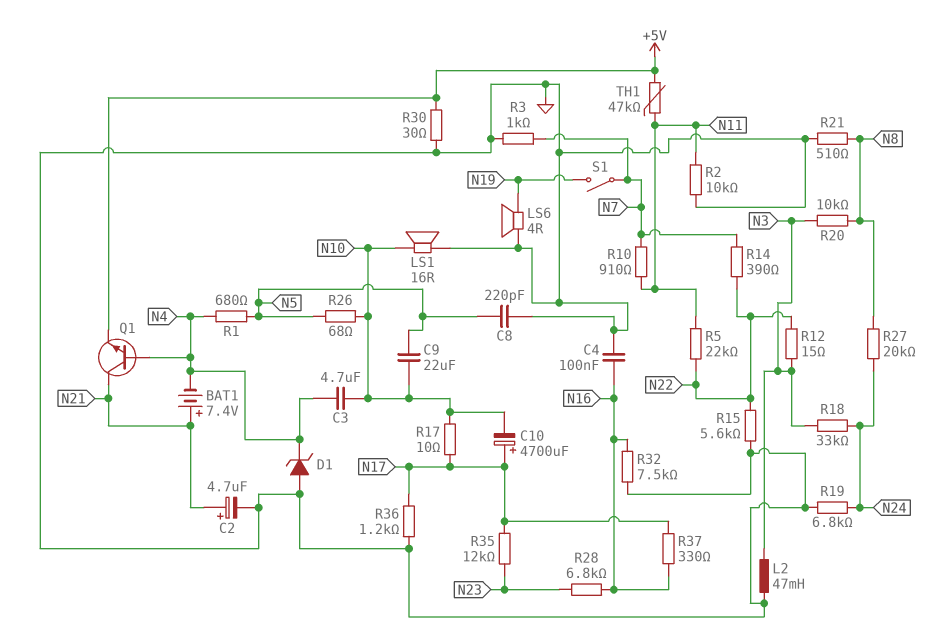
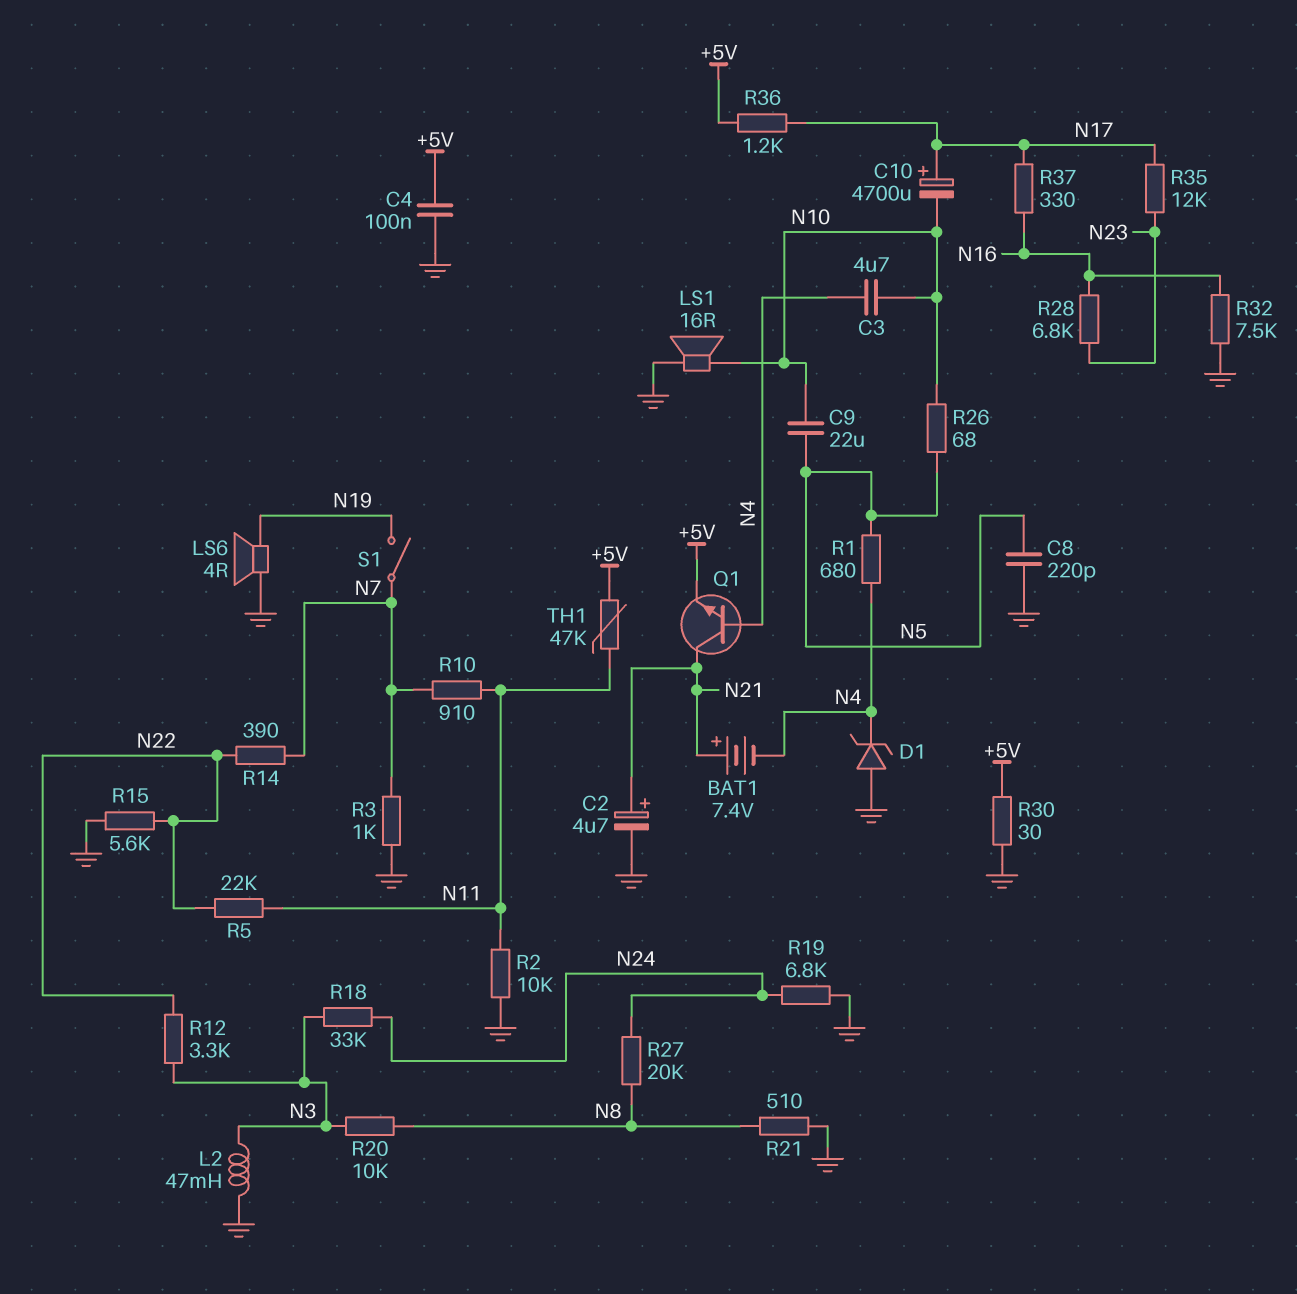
C4: 100nF (GND, N16) -> 100nF (+5V, GND)
R12: 15 (N3, N22) -> 3.3k (N3, N22)
R17: 10 (N10, N17) -> none
R36: 1.2k (GND, N17) -> 1.2k (+5V, N17)

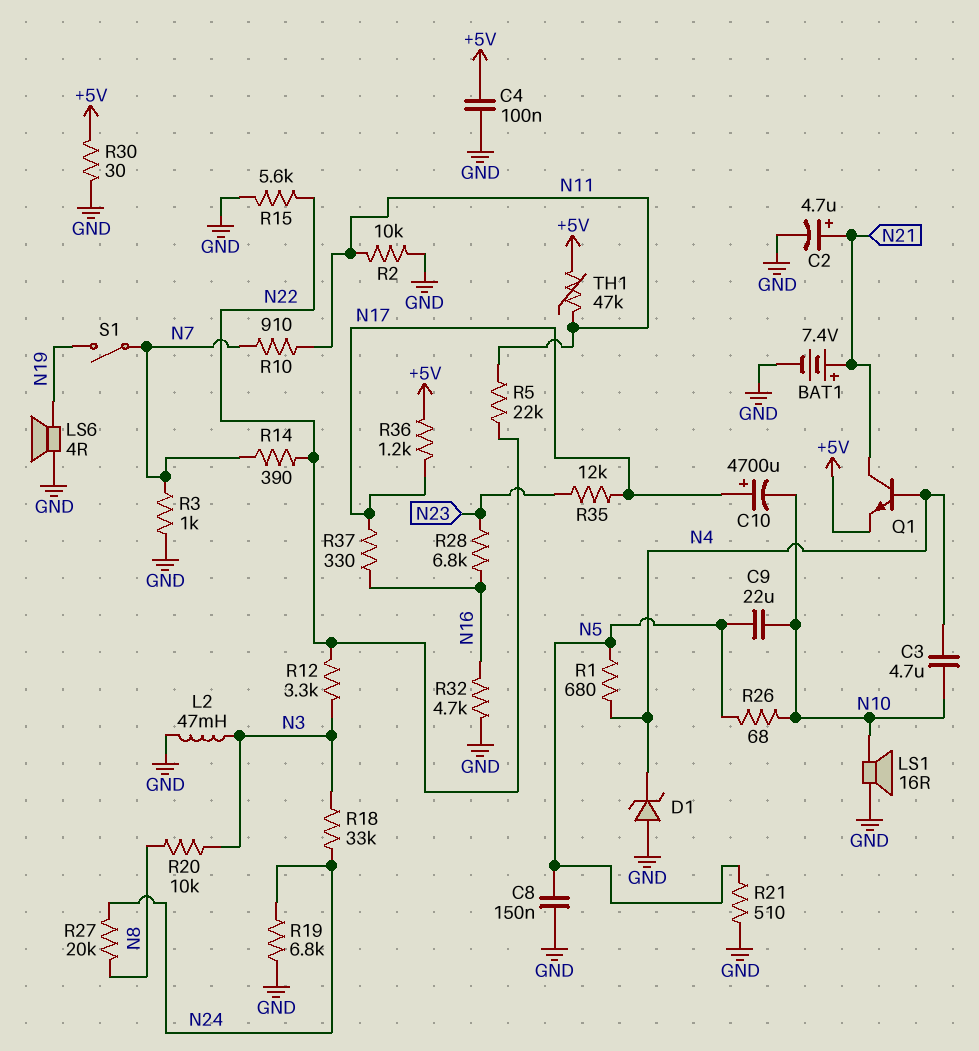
BAT1: 7.4V (plus N21, minus N4) -> 7.4V (plus N21, minus GND)
C8: 220pF (GND, N5) -> 150nF (GND, N5)
R21: 510 (GND, N8) -> 510 (GND, N5)
R32: 7.5k (GND, N16) -> 4.7k (GND, N16)

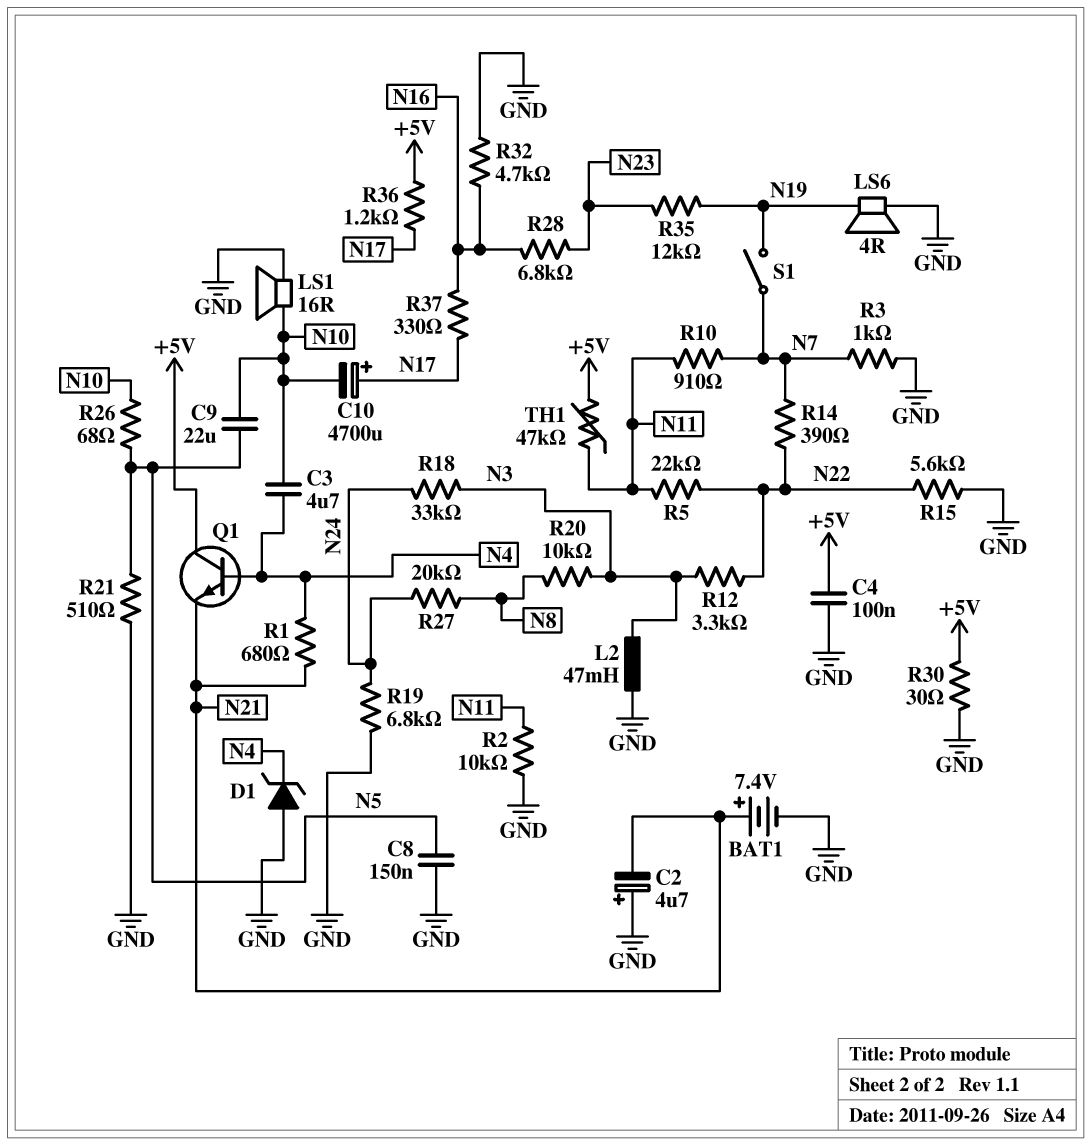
C2: 4.7uF (plus N21, minus GND) -> 4.7uF (plus GND, minus N21)
Q1: NPN (B N4, C N21, E +5V) -> NPN (B N4, C +5V, E N21)
R1: 680 (N4, N5) -> 680 (N4, N21)
R35: 12k (N17, N23) -> 12k (N19, N23)

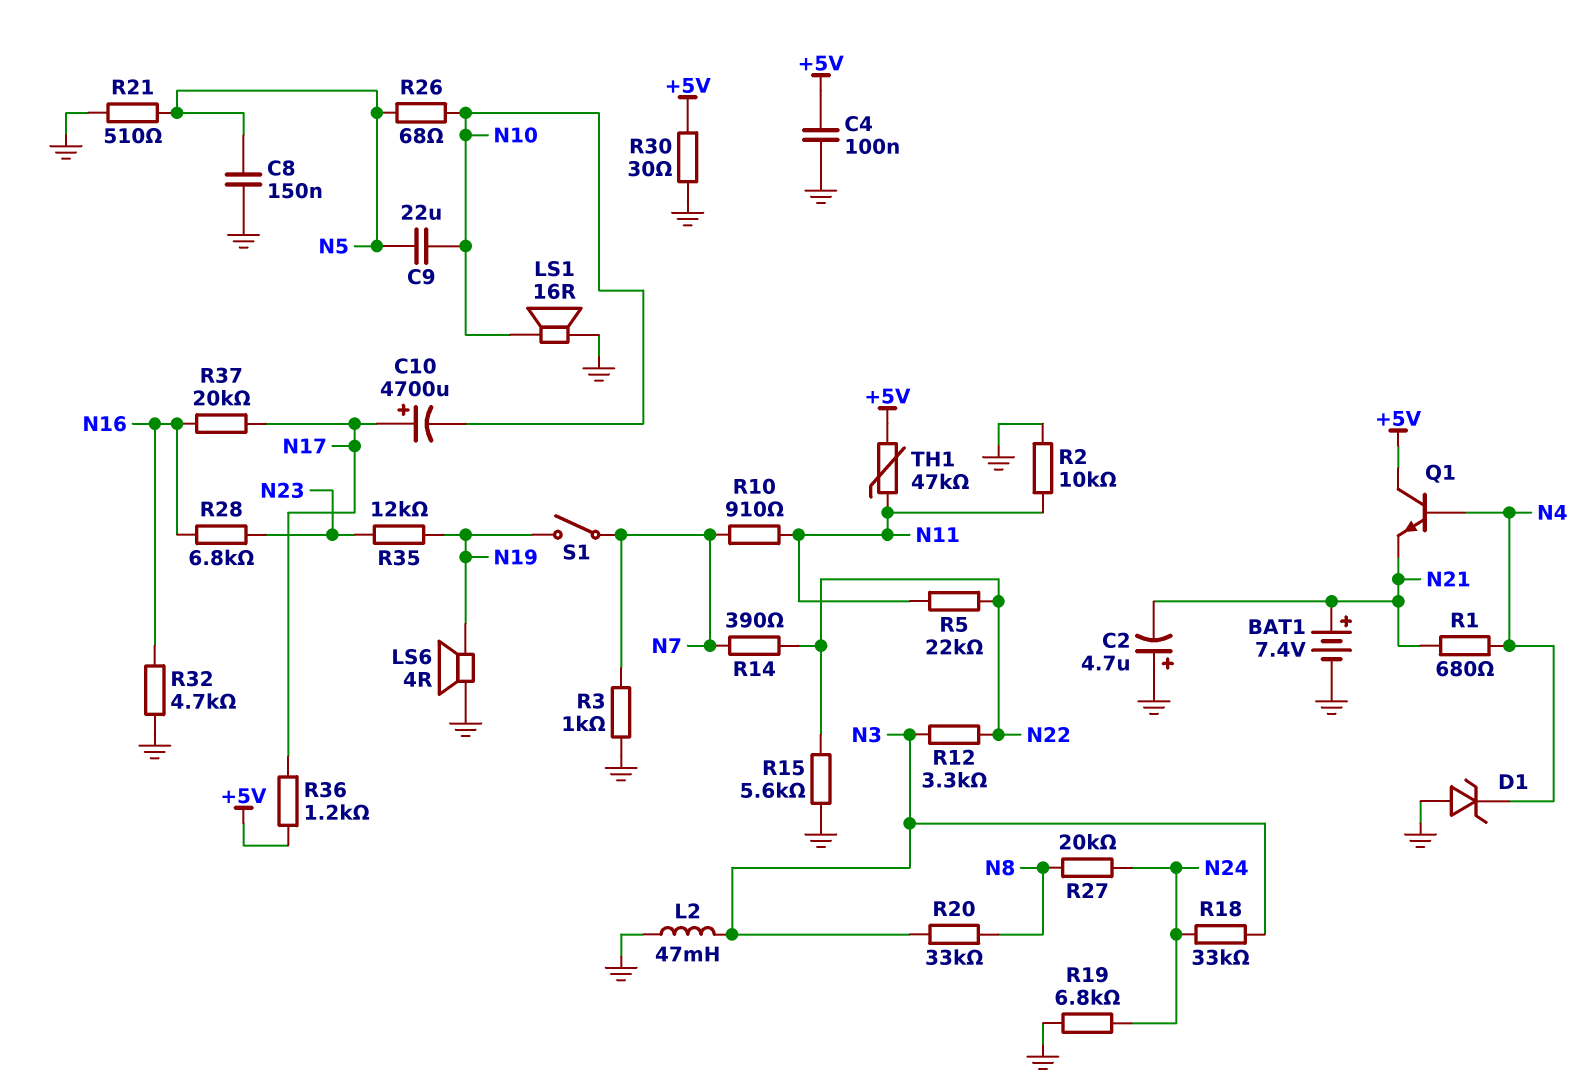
C3: 4.7uF (N4, N10) -> none
R20: 10k (N3, N8) -> 33k (N3, N8)
R37: 330 (N16, N17) -> 20k (N16, N17)

